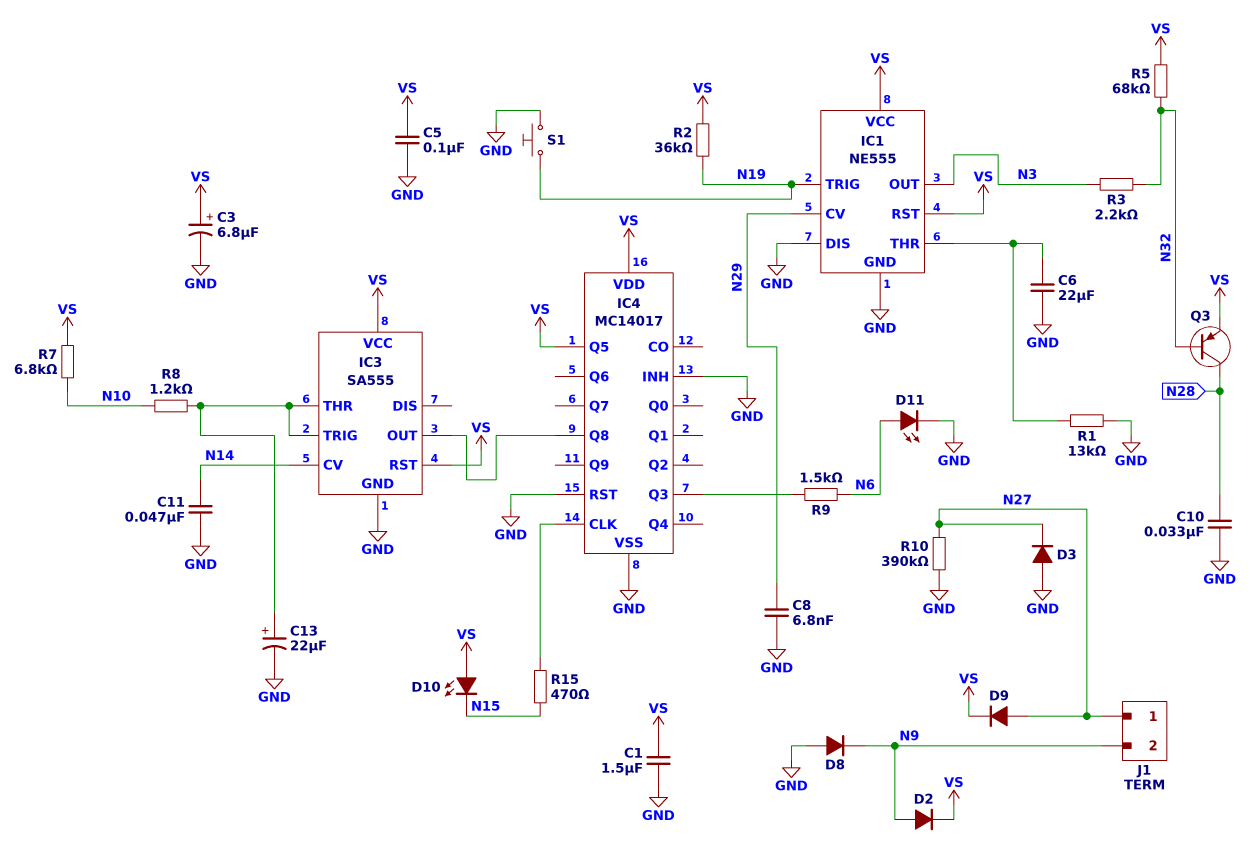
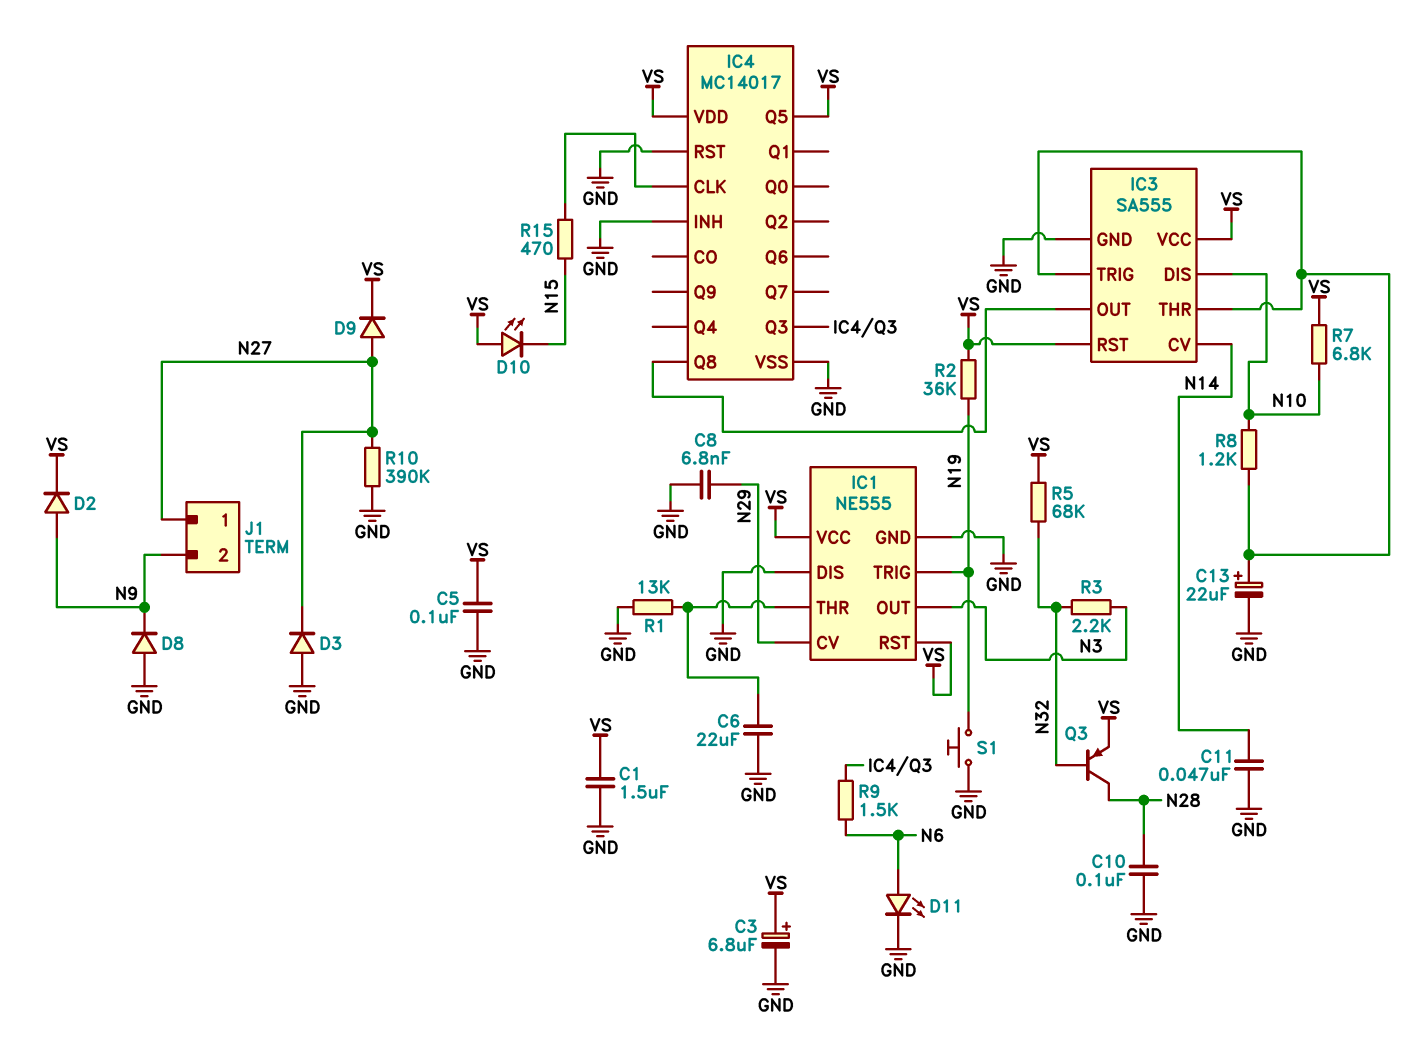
C10: 33nF (GND, N28) -> 100nF (GND, N28)
IC3 pin DIS: none -> N10

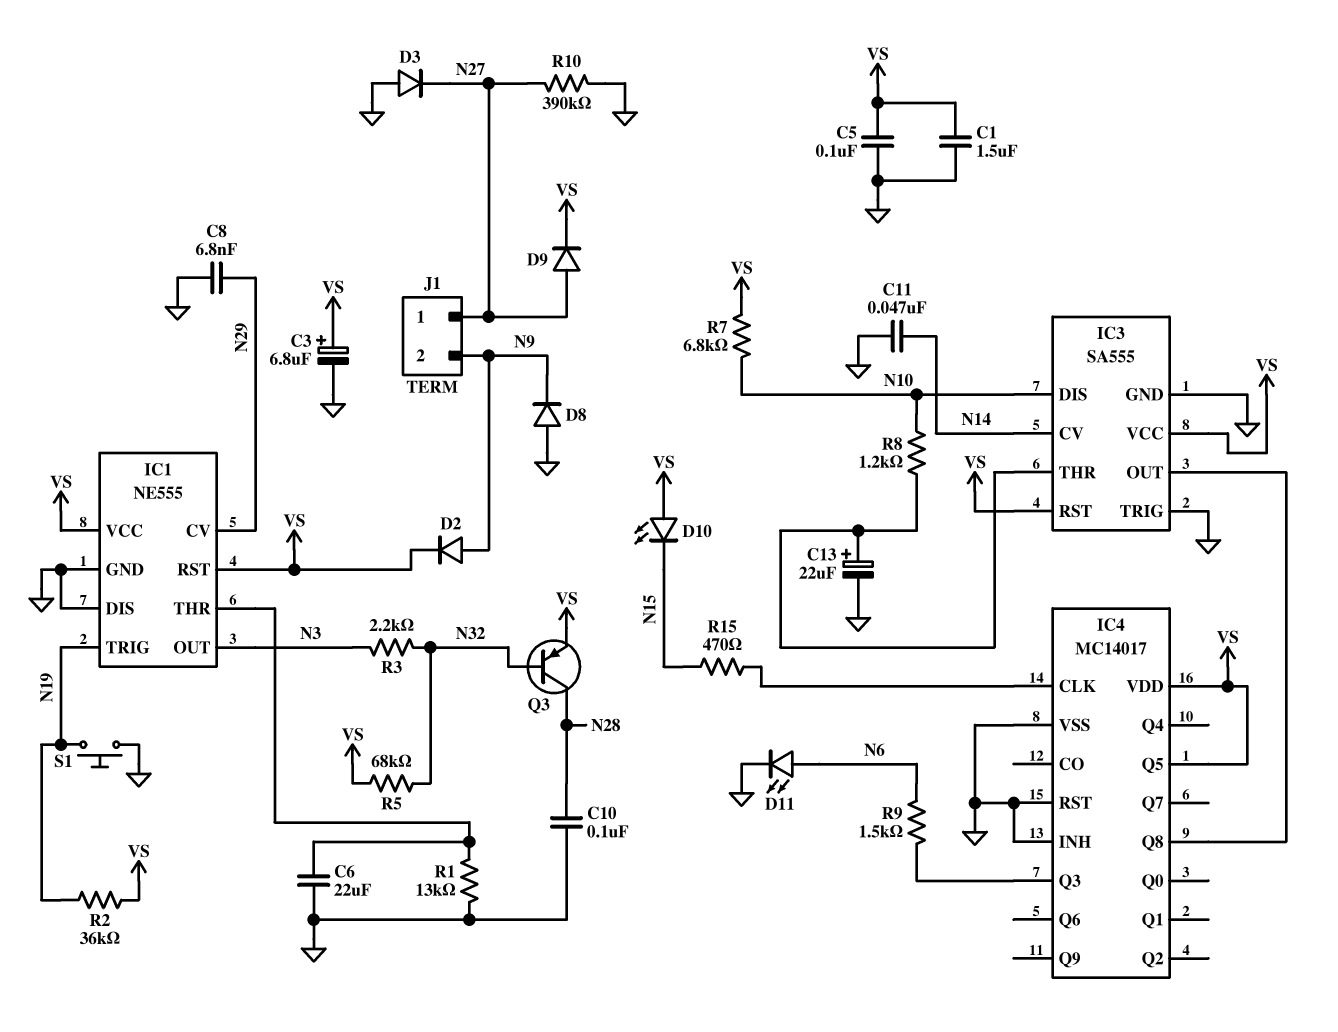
IC3 pin TRIG: IC3/THR -> GND

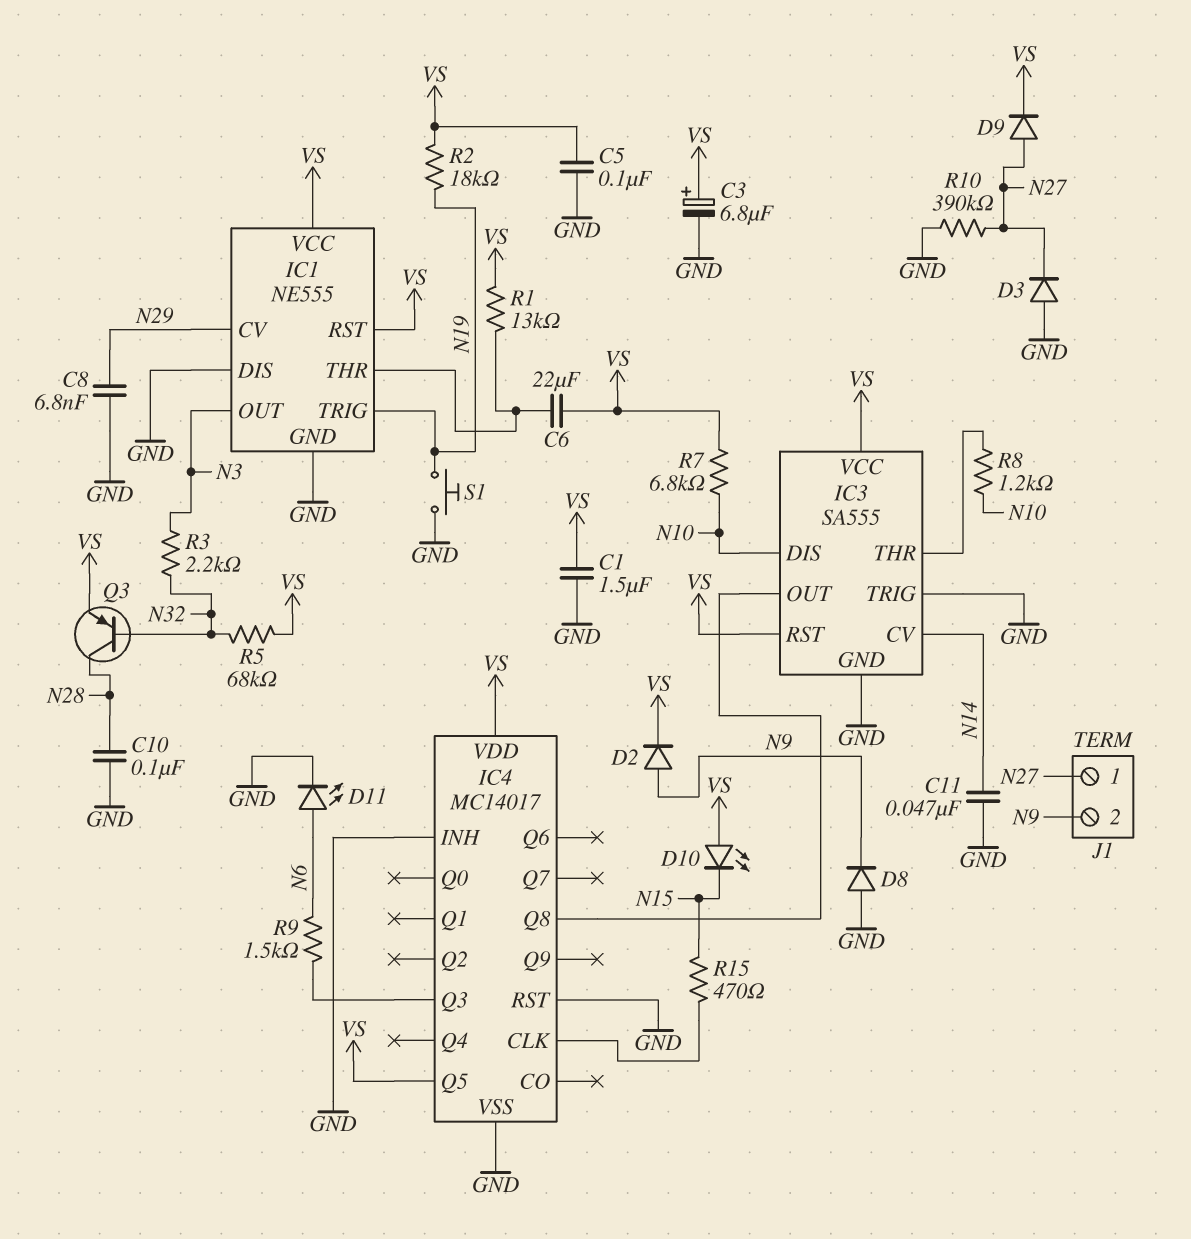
C6: 22uF (GND, IC1/THR) -> 22uF (IC1/THR, VS)
C13: 22uF (plus IC3/THR, minus GND) -> none
R1: 13k (GND, IC1/THR) -> 13k (IC1/THR, VS)
R2: 36k (N19, VS) -> 18k (N19, VS)

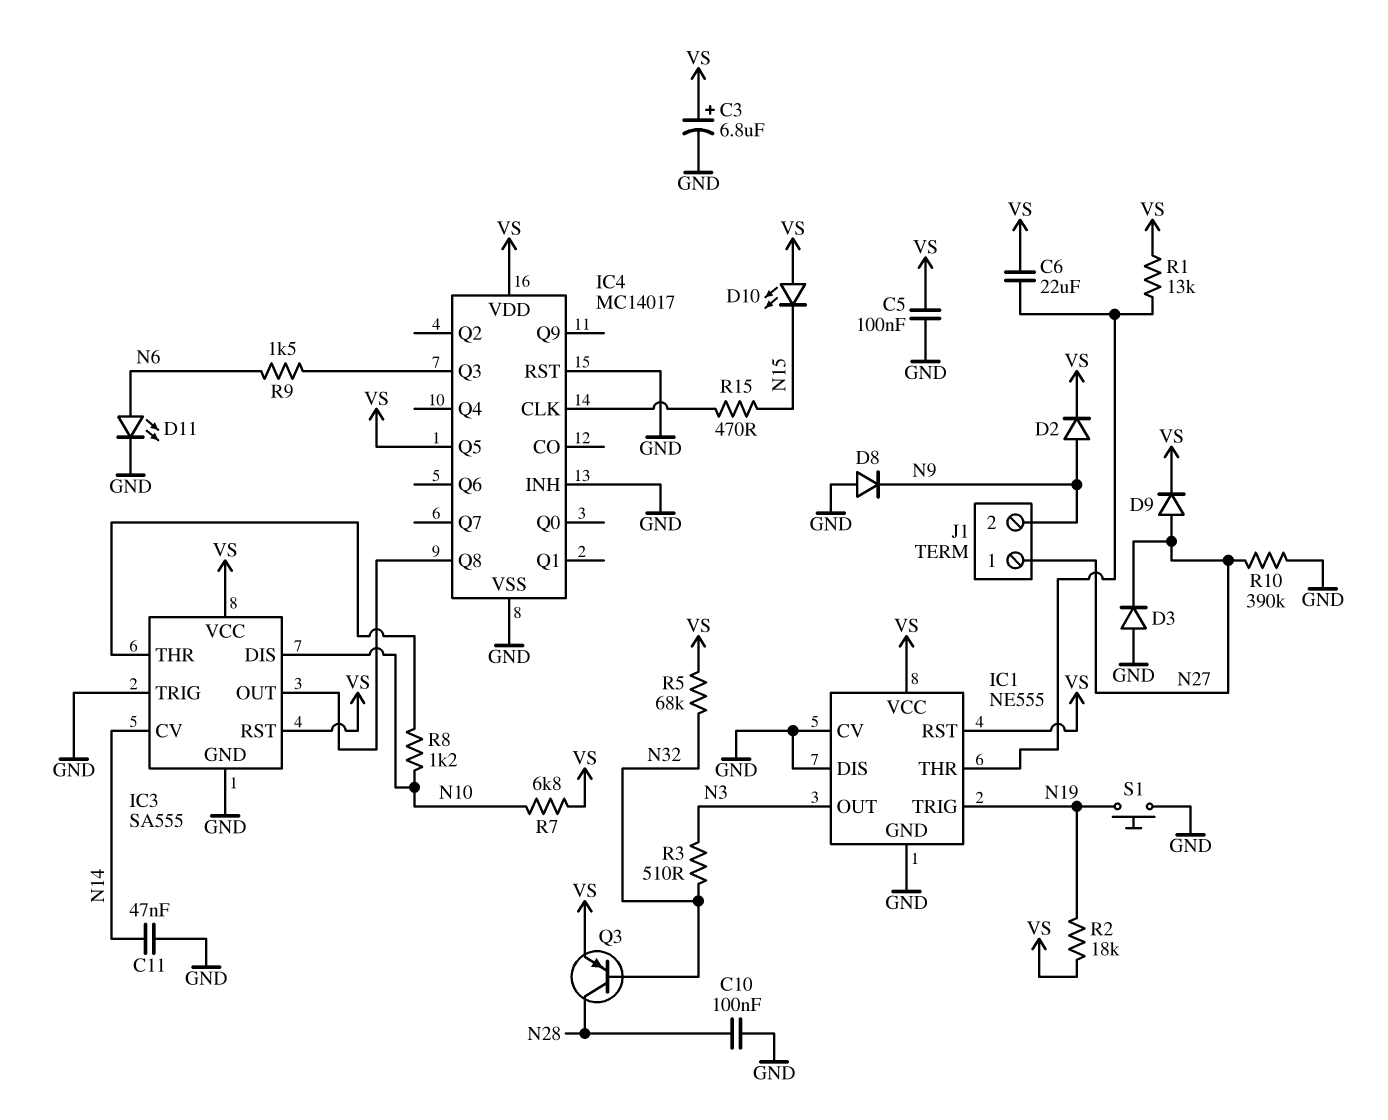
C1: 1.5uF (GND, VS) -> none
C8: 6.8nF (GND, N29) -> none
IC1 pin CV: N29 -> GND
R3: 2.2k (N3, N32) -> 510 (N3, N32)

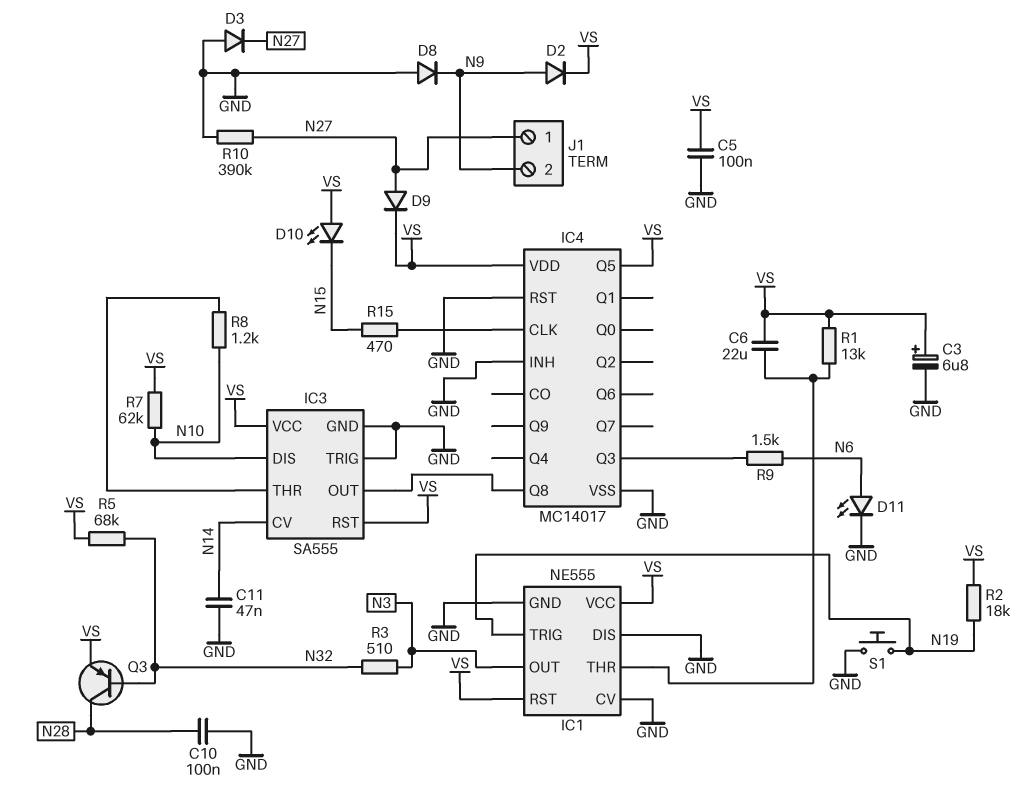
R7: 6.8k (N10, VS) -> 62k (N10, VS)

